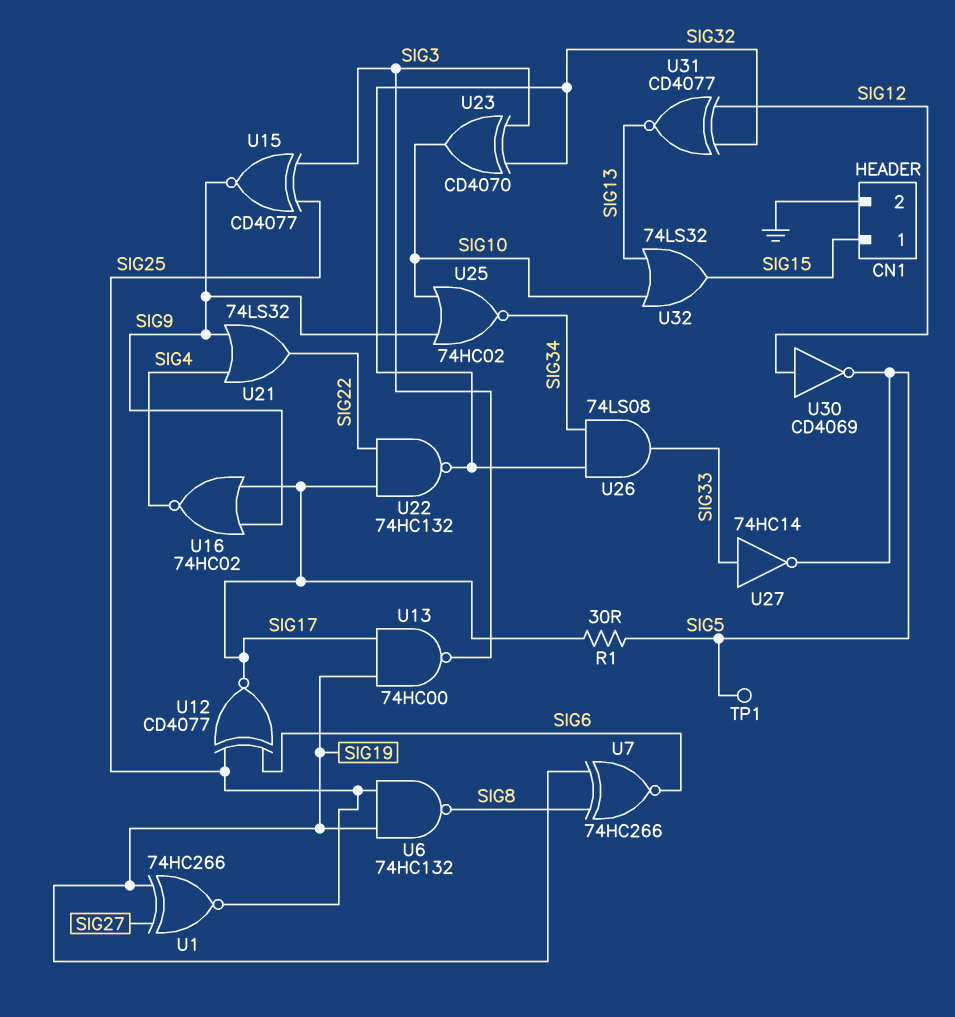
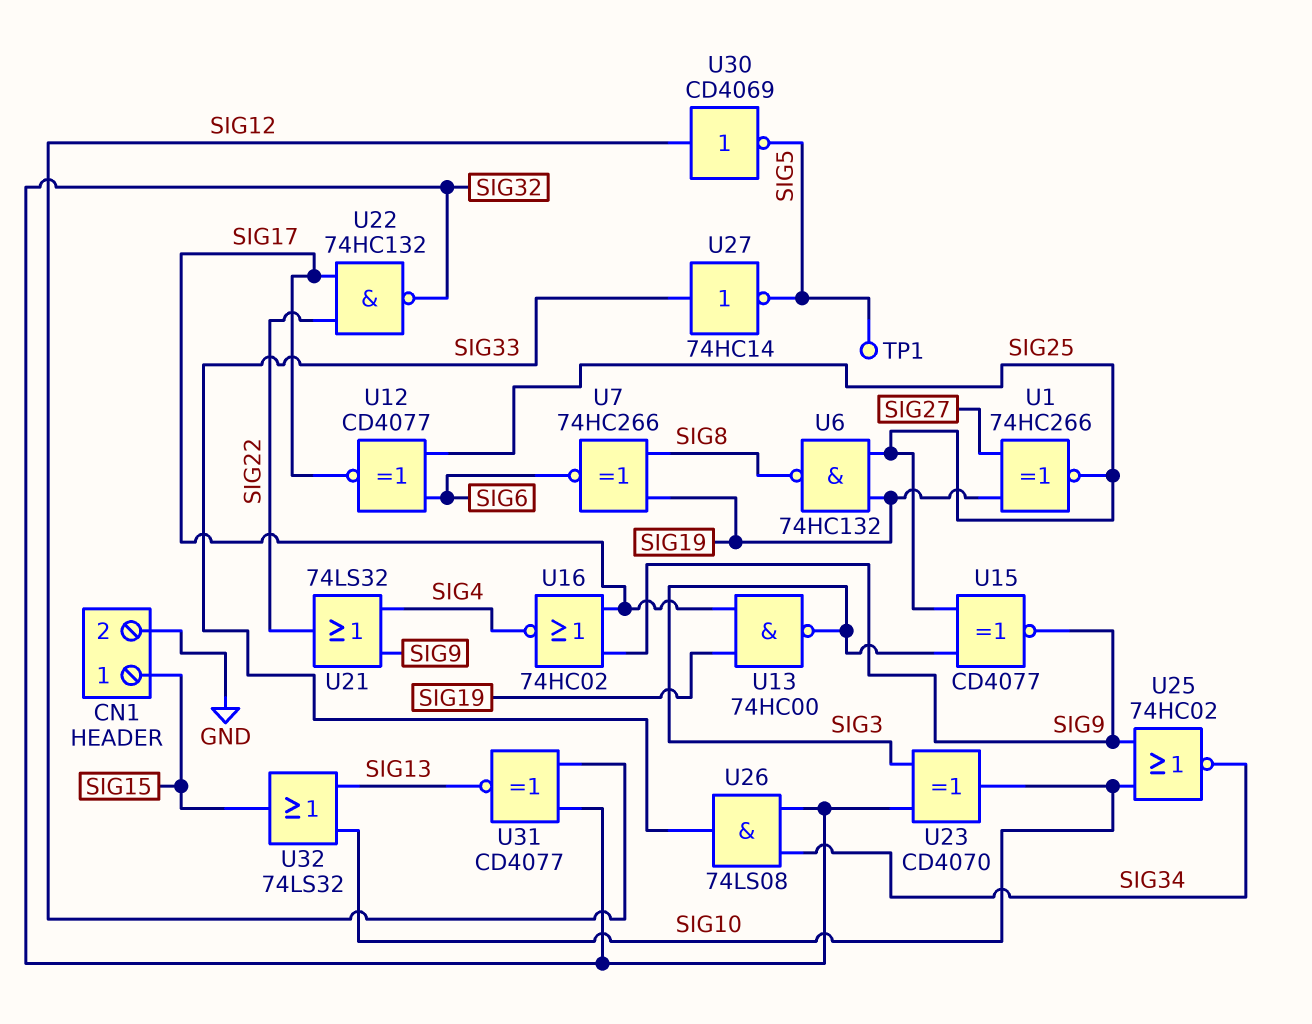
R1: 30 (SIG5, SIG17) -> none

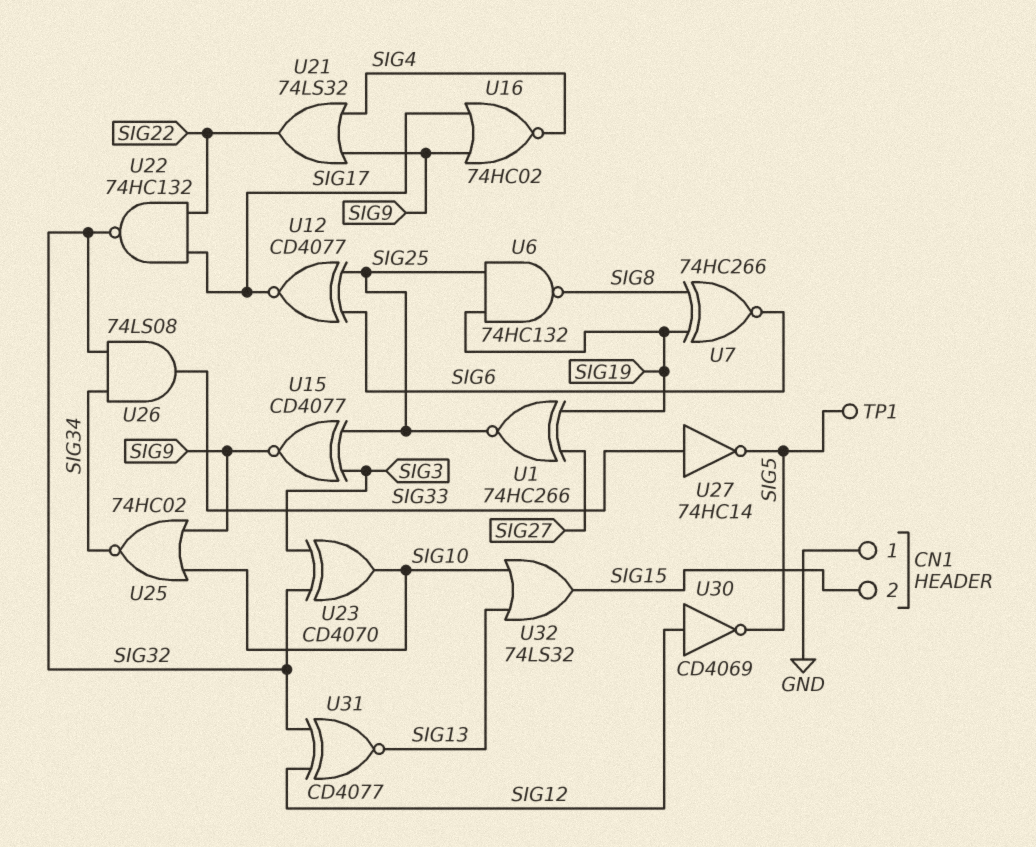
CN1 pin 1: SIG15 -> GND
CN1 pin 2: GND -> SIG15
U13: NAND 74HC00 (in SIG17, in SIG19, out SIG3) -> none

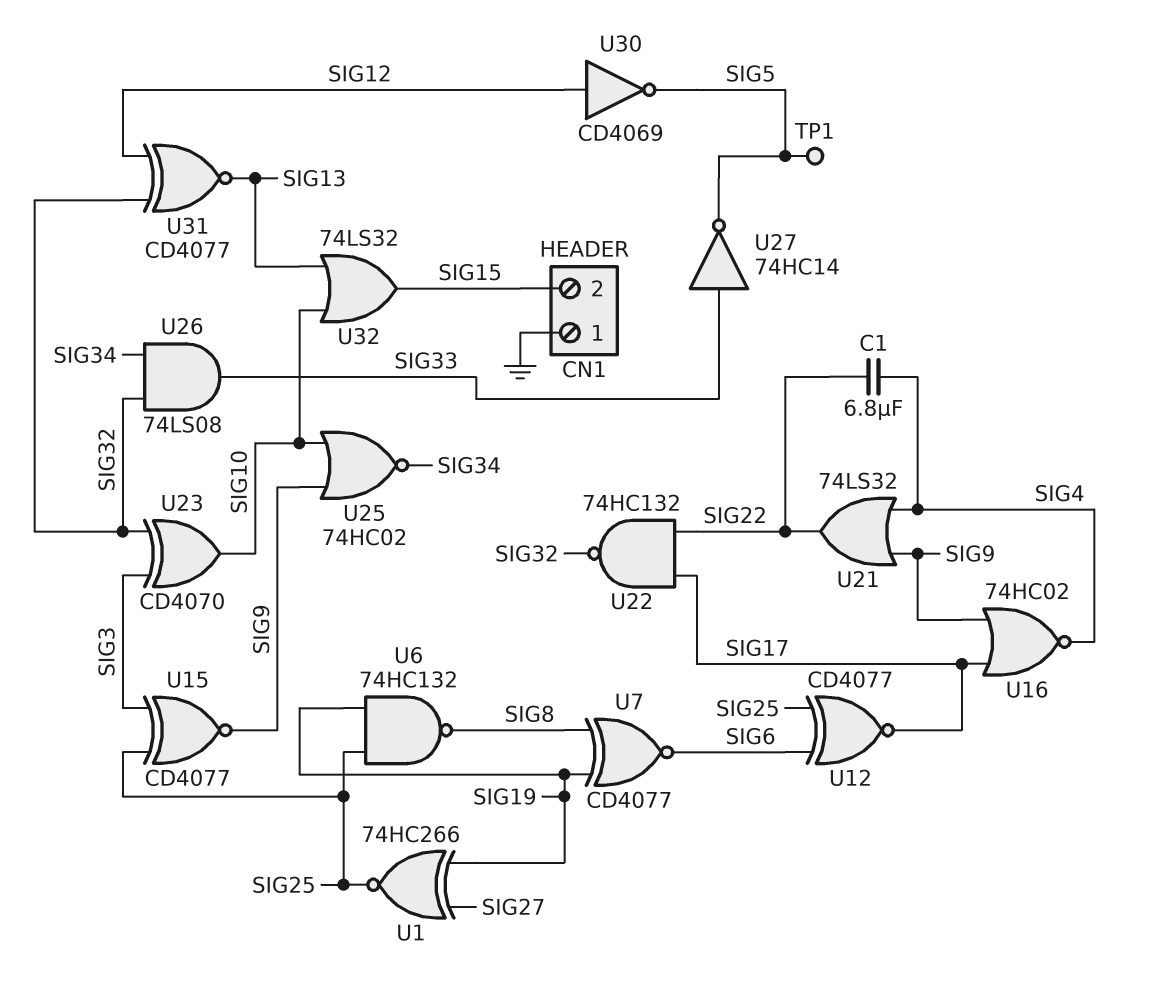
C1: none -> 6.8uF (SIG4, SIG22)
U7: XNOR 74HC266 (in SIG8, in SIG19, out SIG6) -> XNOR CD4077 (in SIG8, in SIG19, out SIG6)

